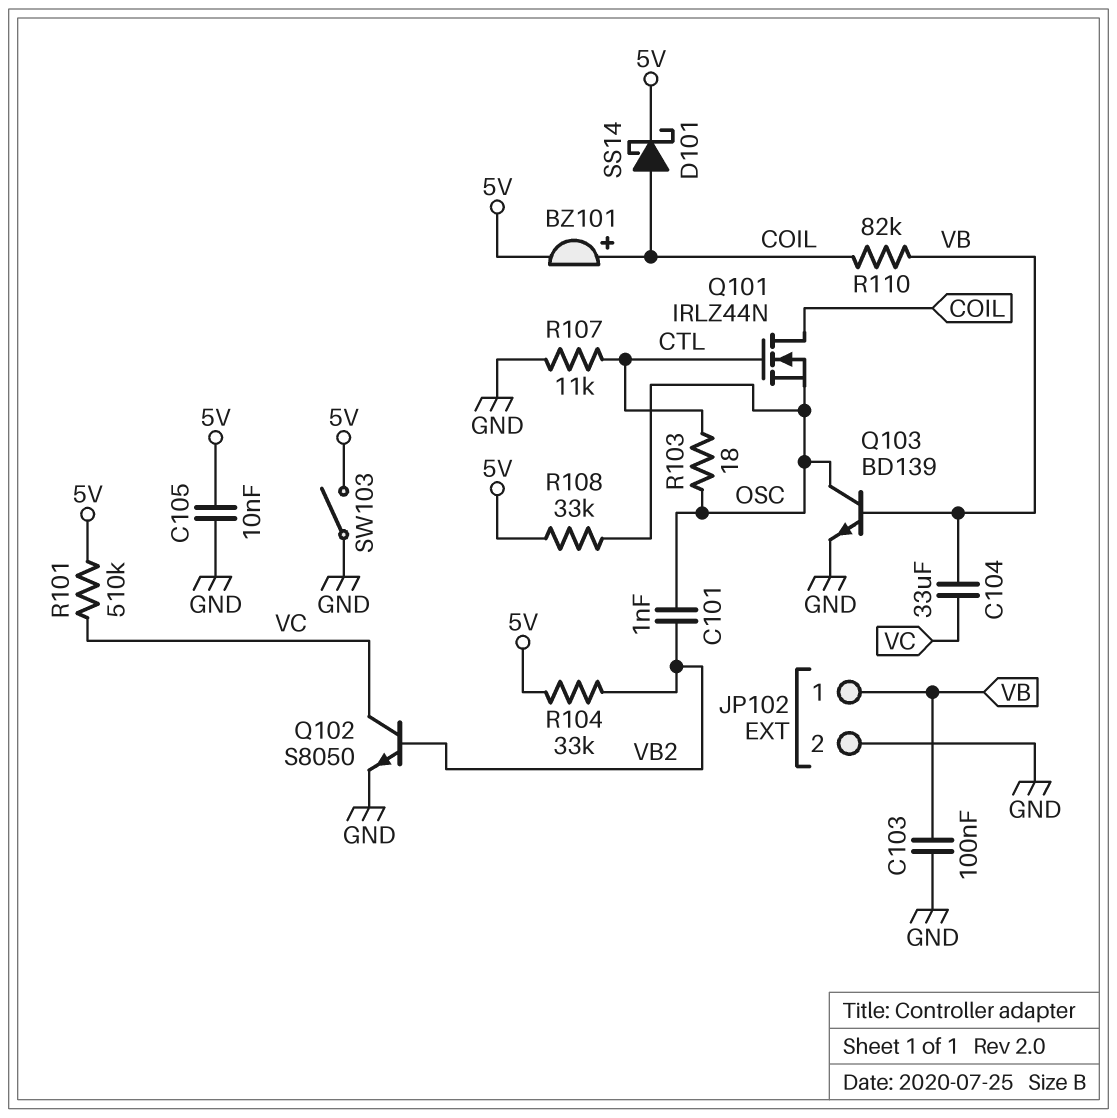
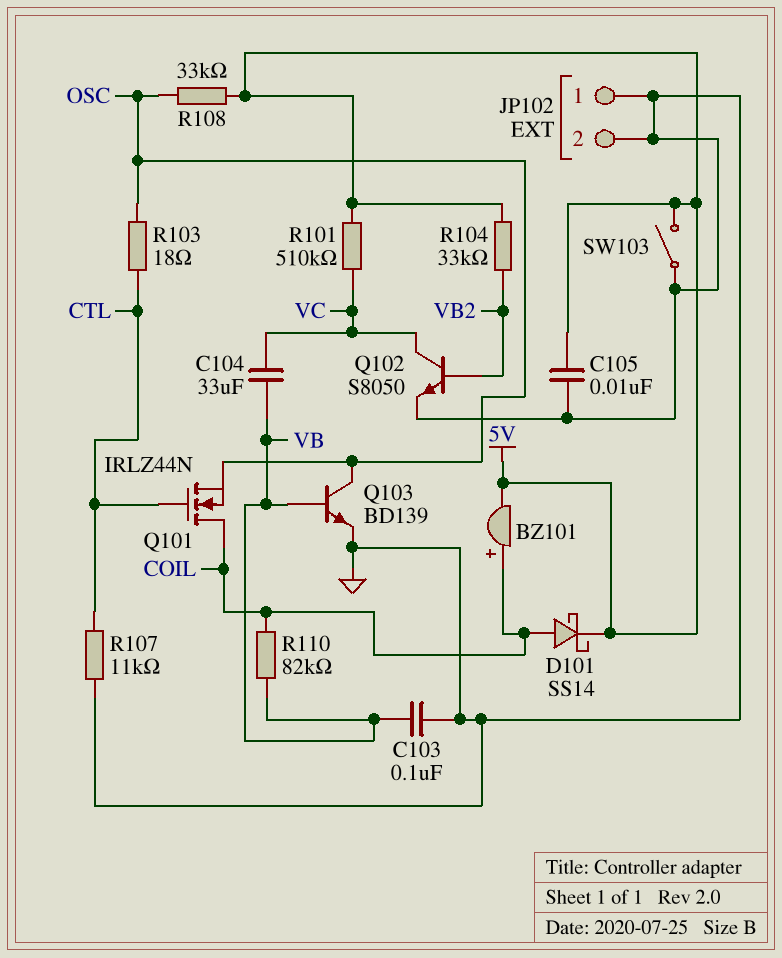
C101: 1nF (OSC, VB2) -> none
JP102 pin 1: VB -> GND

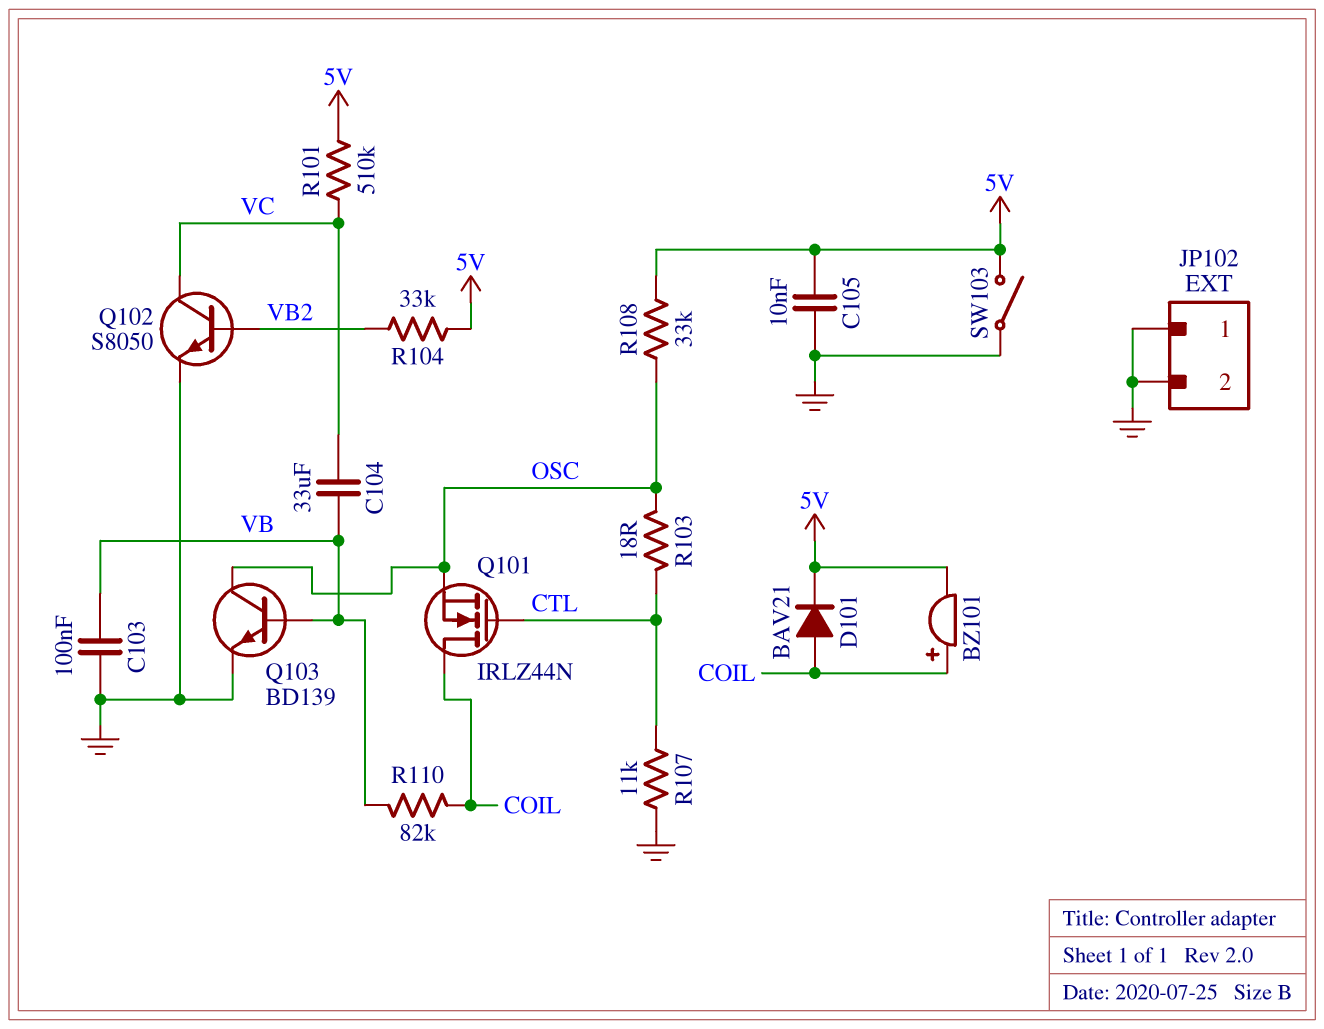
D101: schottky SS14 (A COIL, K 5V) -> diode BAV21 (A COIL, K 5V)

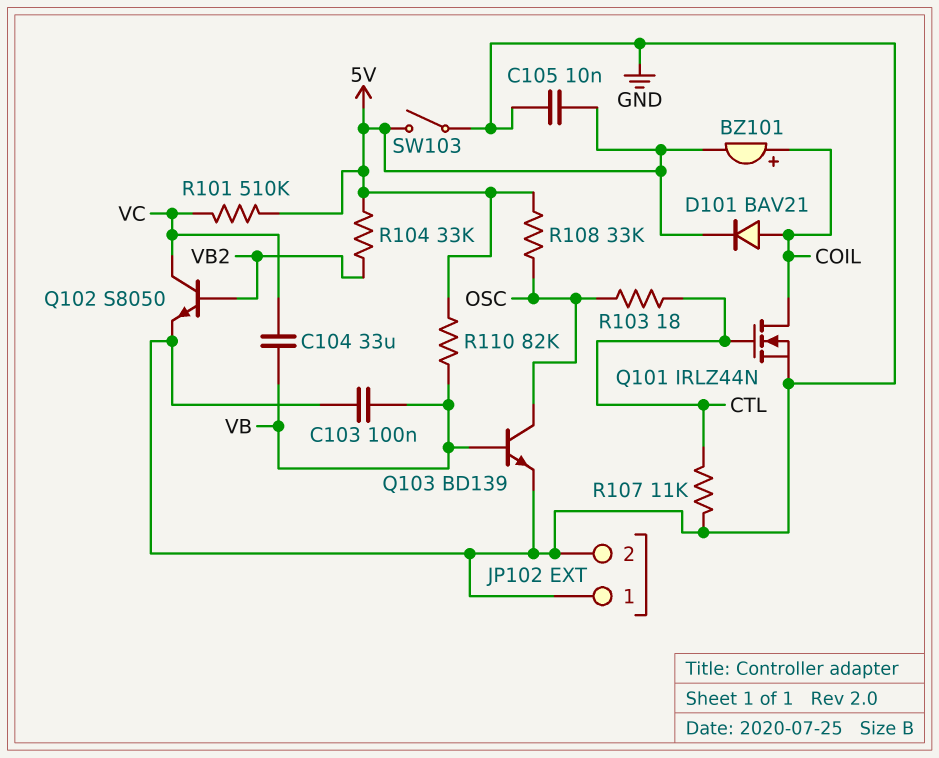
Q101: NMOS IRLZ44N (G CTL, D COIL, S OSC) -> NMOS IRLZ44N (G CTL, D COIL, S GND)
R110: 82k (COIL, VB) -> 82k (5V, VB)

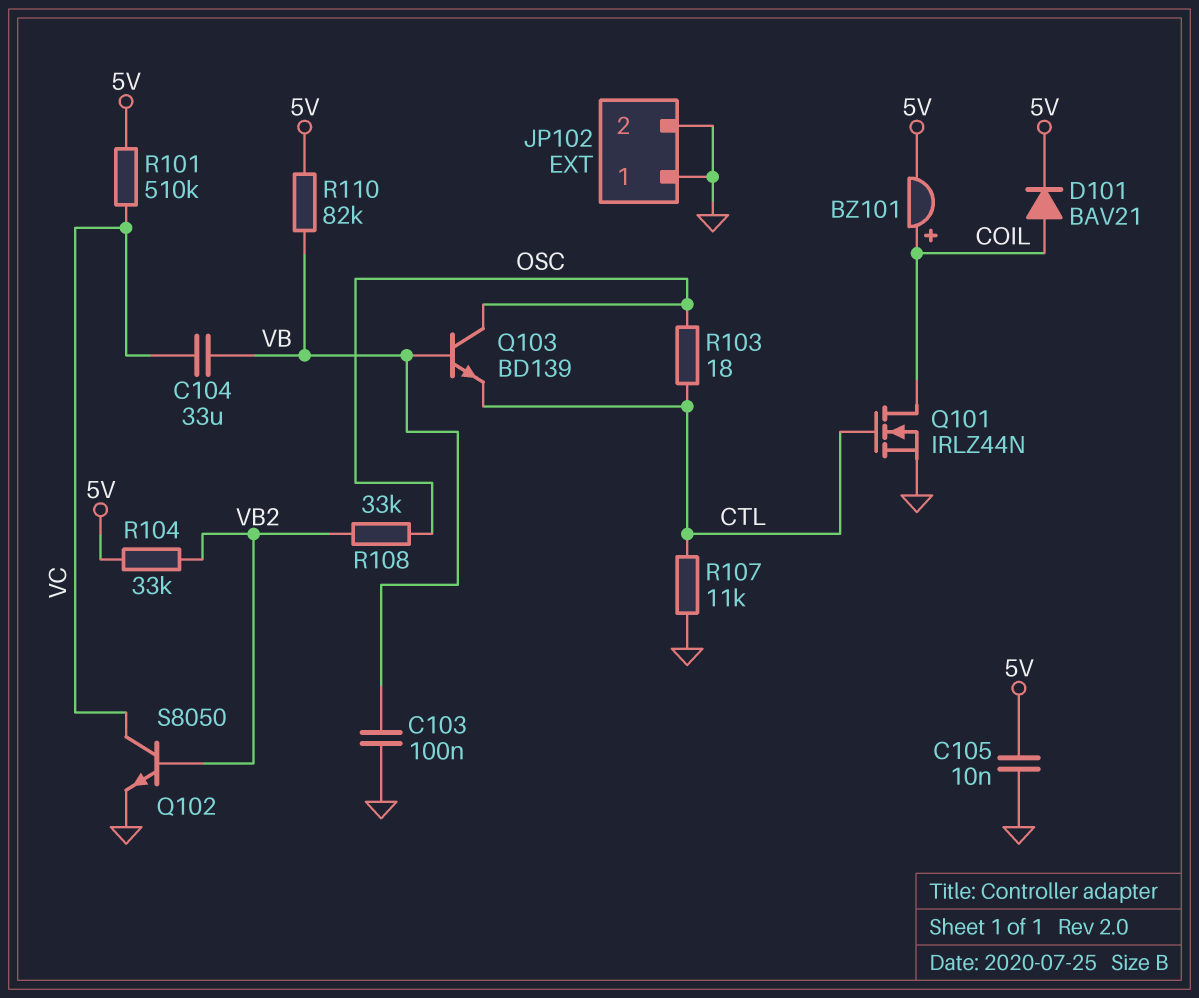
Q103: NPN BD139 (B VB, C OSC, E GND) -> NPN BD139 (B VB, C OSC, E CTL)
R108: 33k (5V, OSC) -> 33k (OSC, VB2)
SW103: switch (5V, GND) -> none

